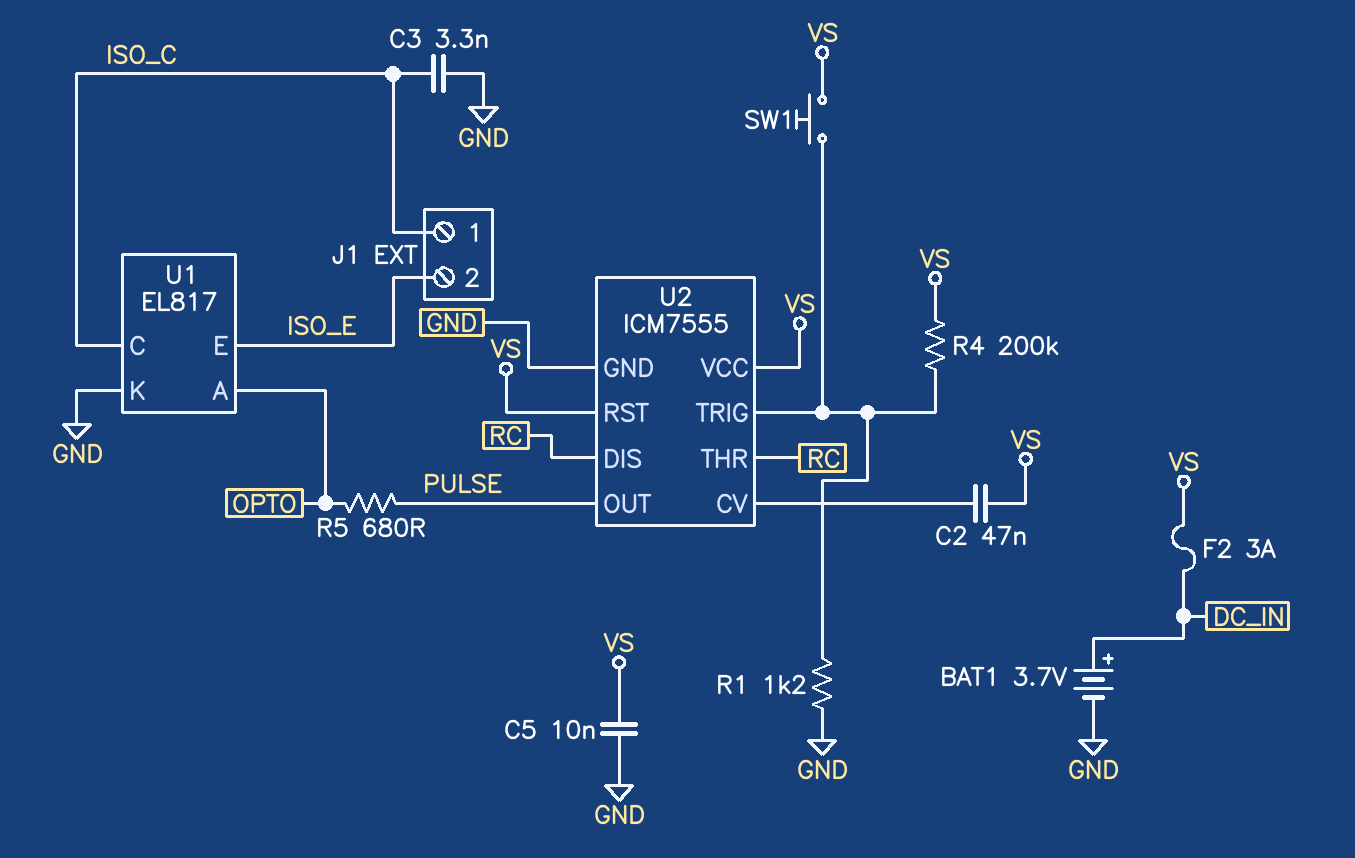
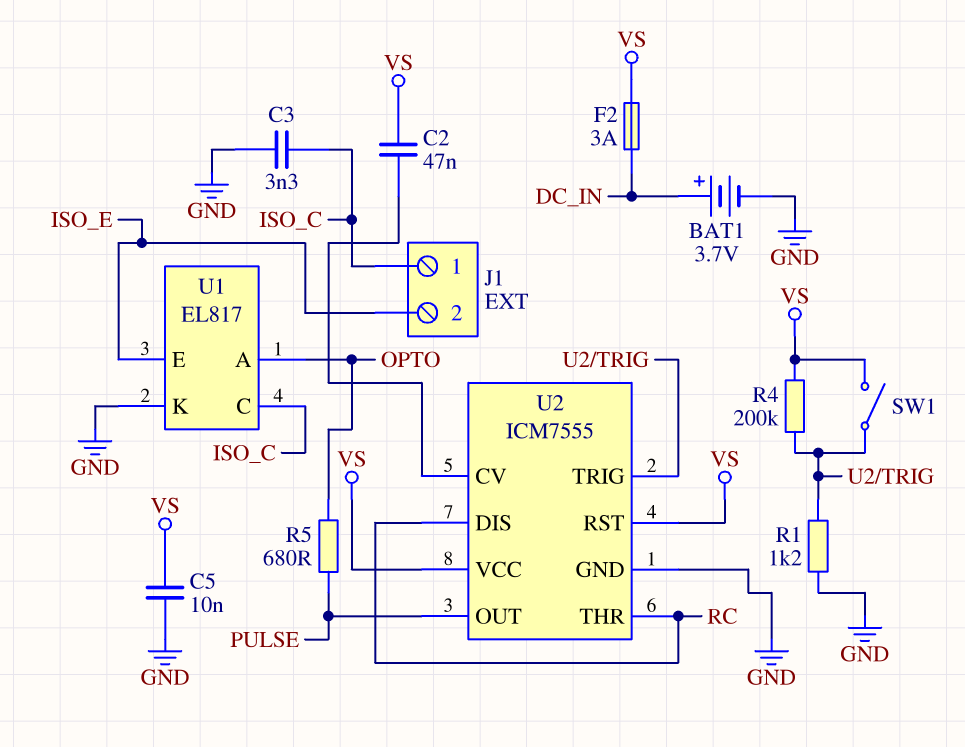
SW1: button (U2/TRIG, VS) -> switch (U2/TRIG, VS)

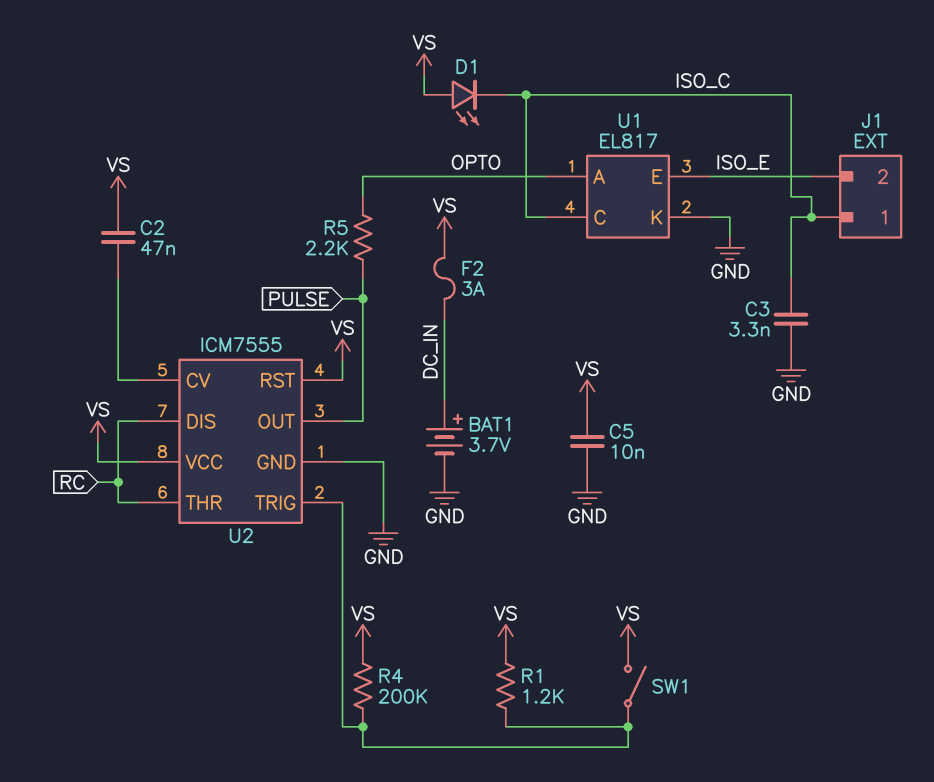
D1: none -> LED (A VS, K ISO_C)
R1: 1.2k (GND, U2/TRIG) -> 1.2k (U2/TRIG, VS)
R5: 680 (OPTO, PULSE) -> 2.2k (OPTO, PULSE)

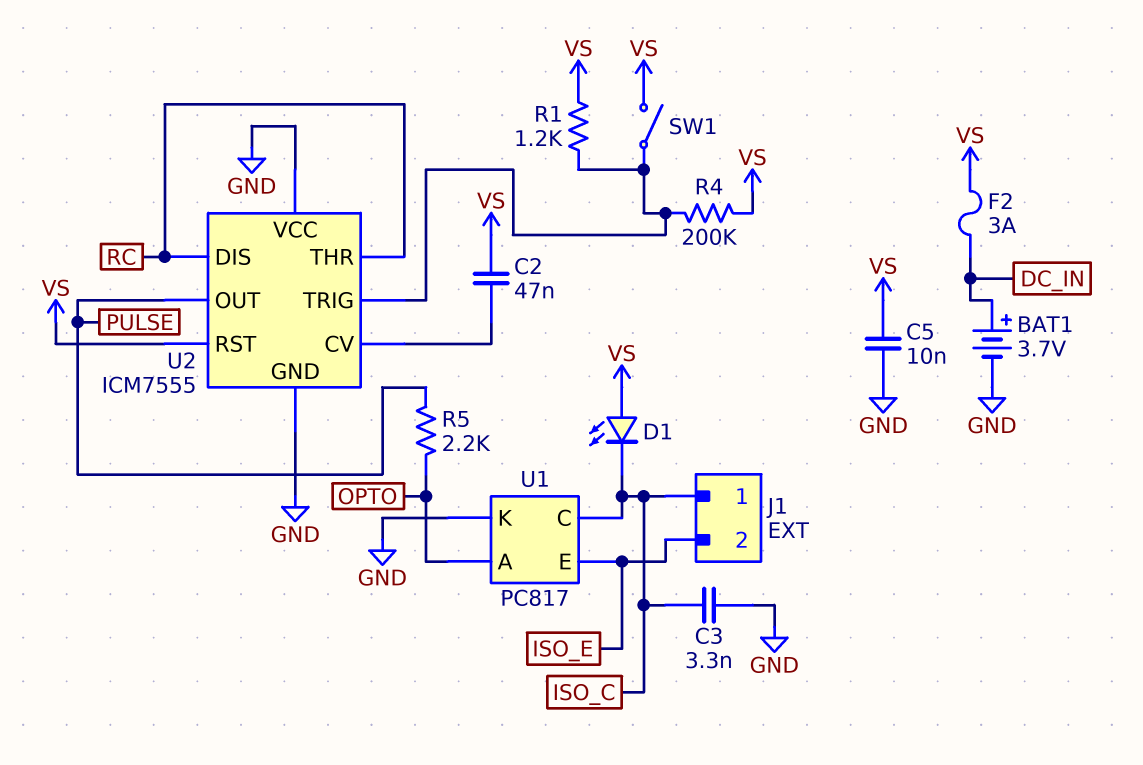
U1: EL817 -> PC817
U2 pin VCC: VS -> GND

